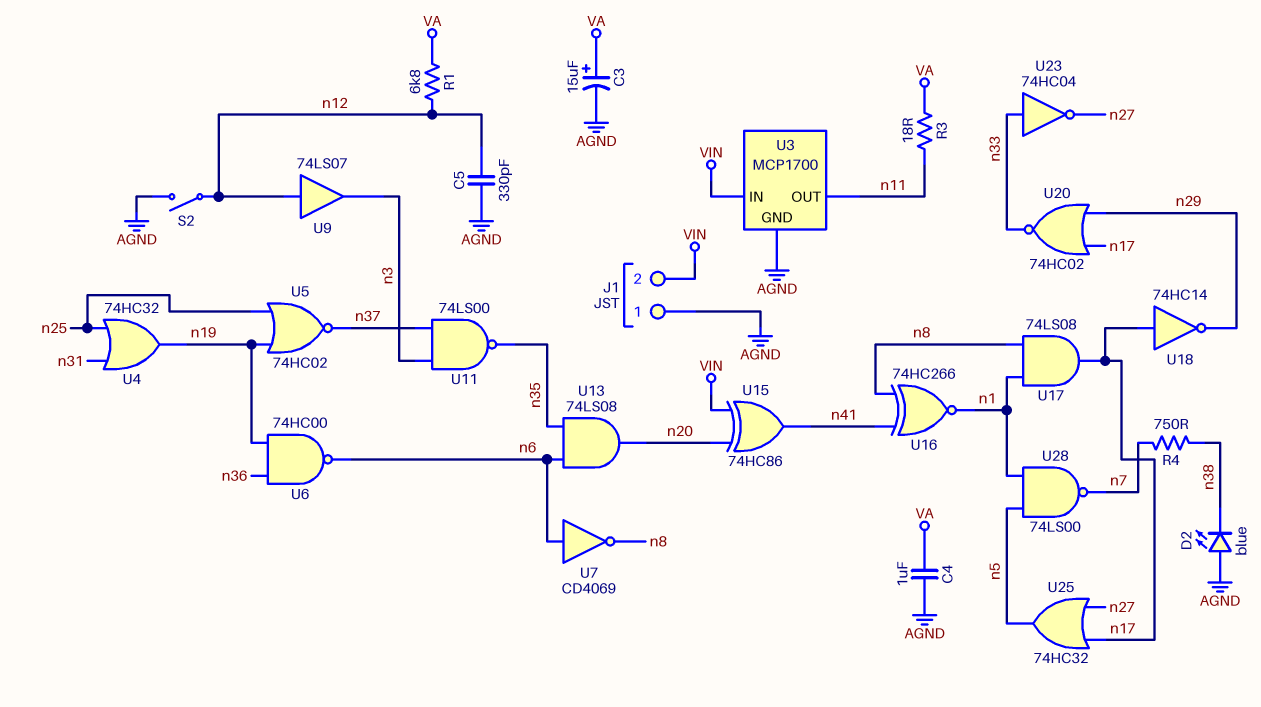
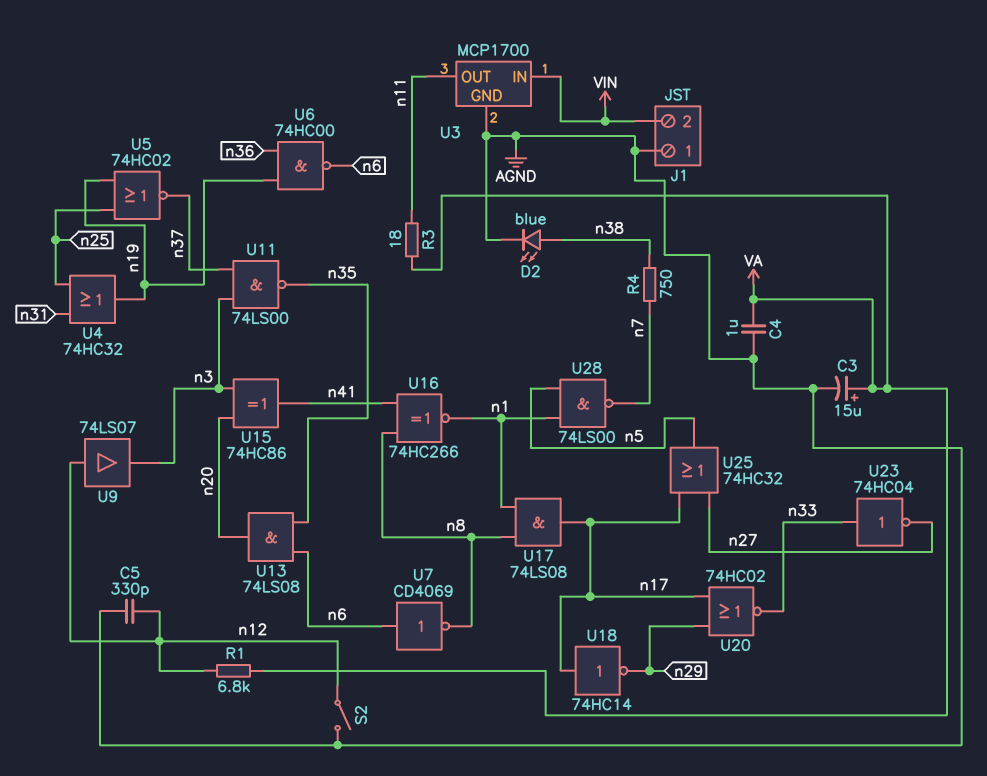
D2: LED blue (A AGND, K n38) -> LED blue (A n38, K AGND)
U15: XOR 74HC86 (in VIN, in n20, out n41) -> XOR 74HC86 (in n3, in n20, out n41)

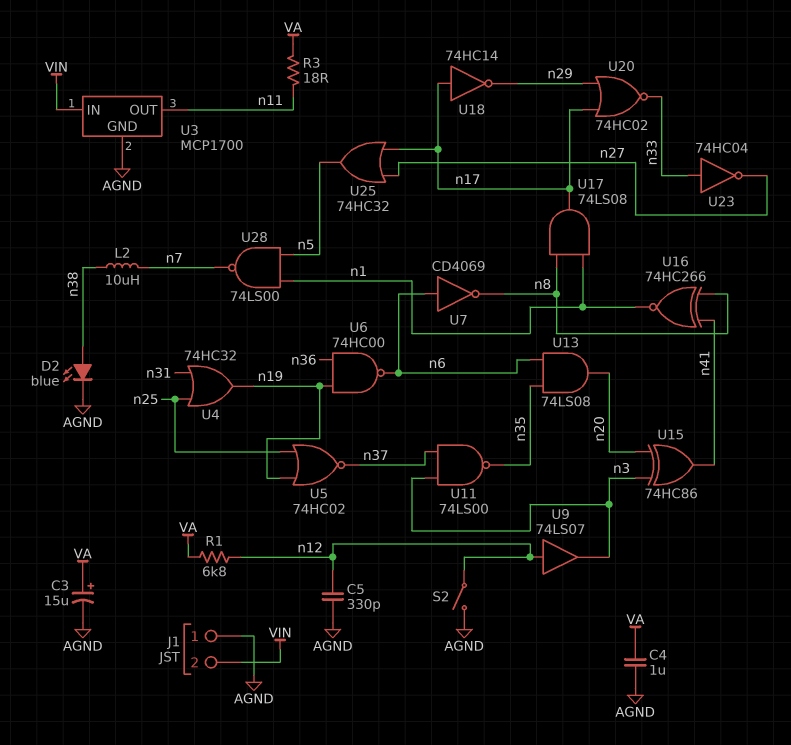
L2: none -> 10uH (n7, n38)
R4: 750 (n7, n38) -> none

